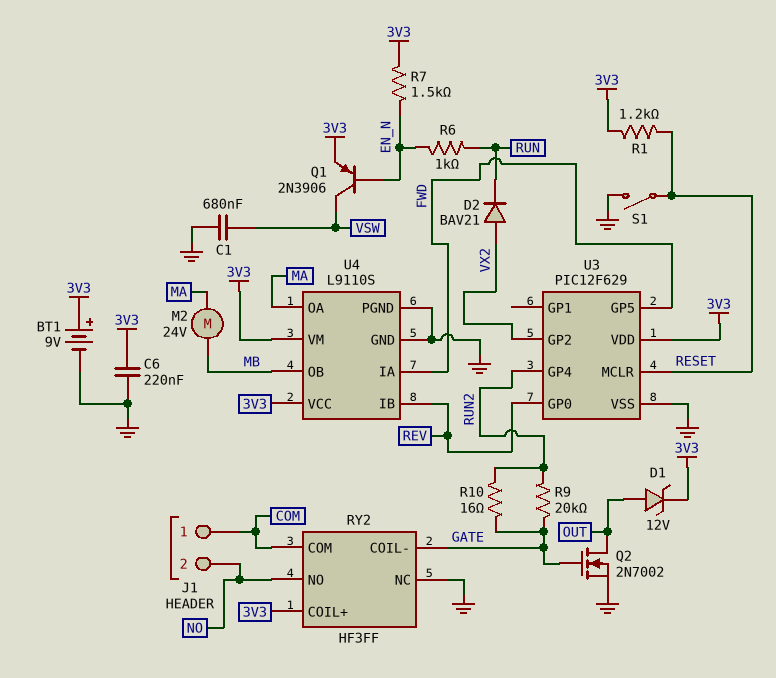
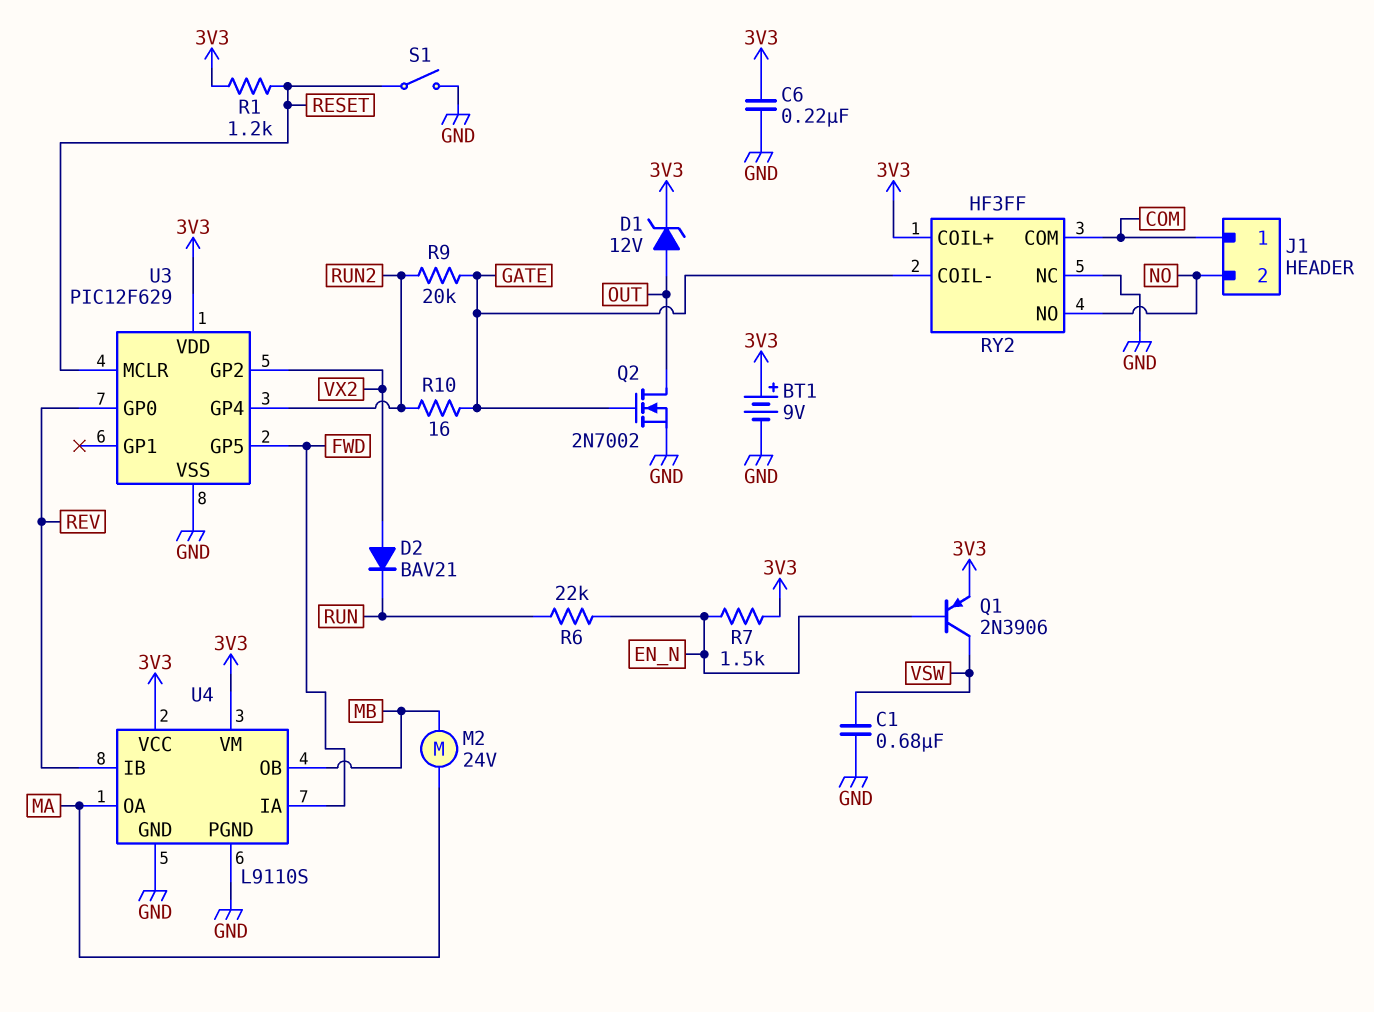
R6: 1k (EN_N, RUN) -> 22k (EN_N, RUN)

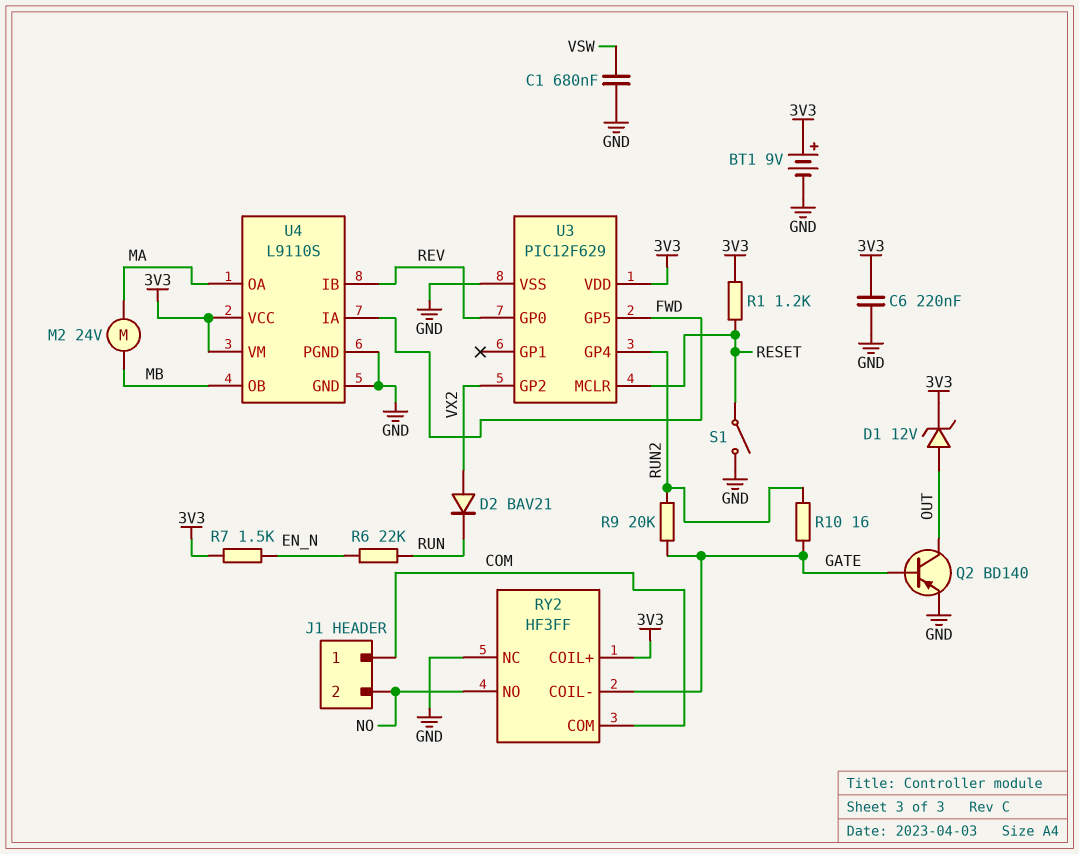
Q1: PNP 2N3906 (B EN_N, C VSW, E 3V3) -> none
Q2: NMOS 2N7002 (G GATE, D OUT, S GND) -> PNP BD140 (B GATE, C OUT, E GND)

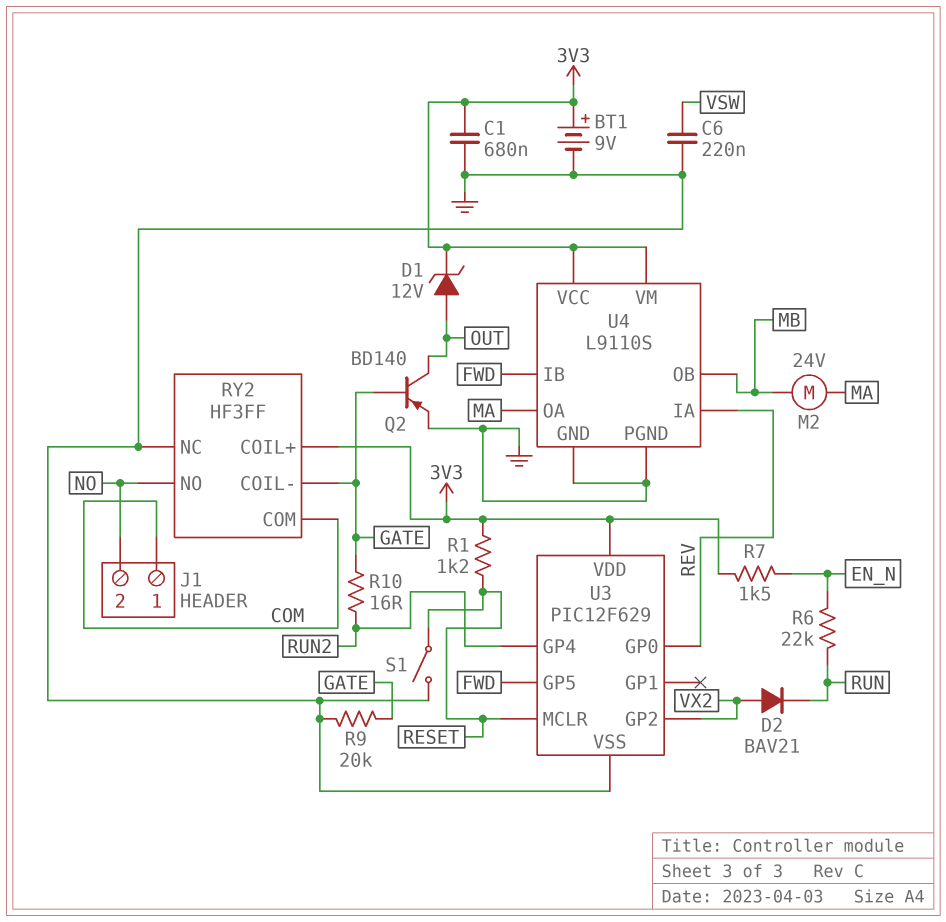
C1: 680nF (GND, VSW) -> 680nF (3V3, GND)
C6: 220nF (3V3, GND) -> 220nF (GND, VSW)
R9: 20k (GATE, RUN2) -> 20k (GATE, GND)
U4 pin IA: FWD -> REV
U4 pin IB: REV -> FWD

